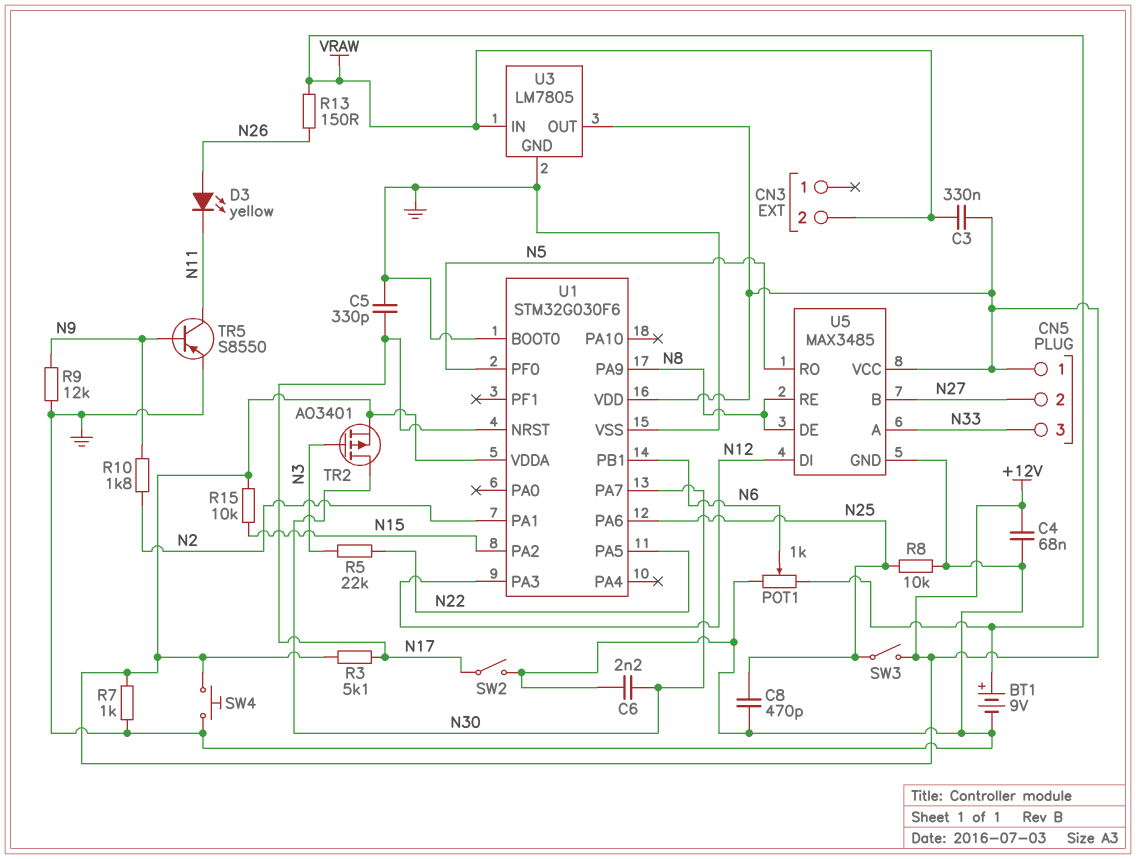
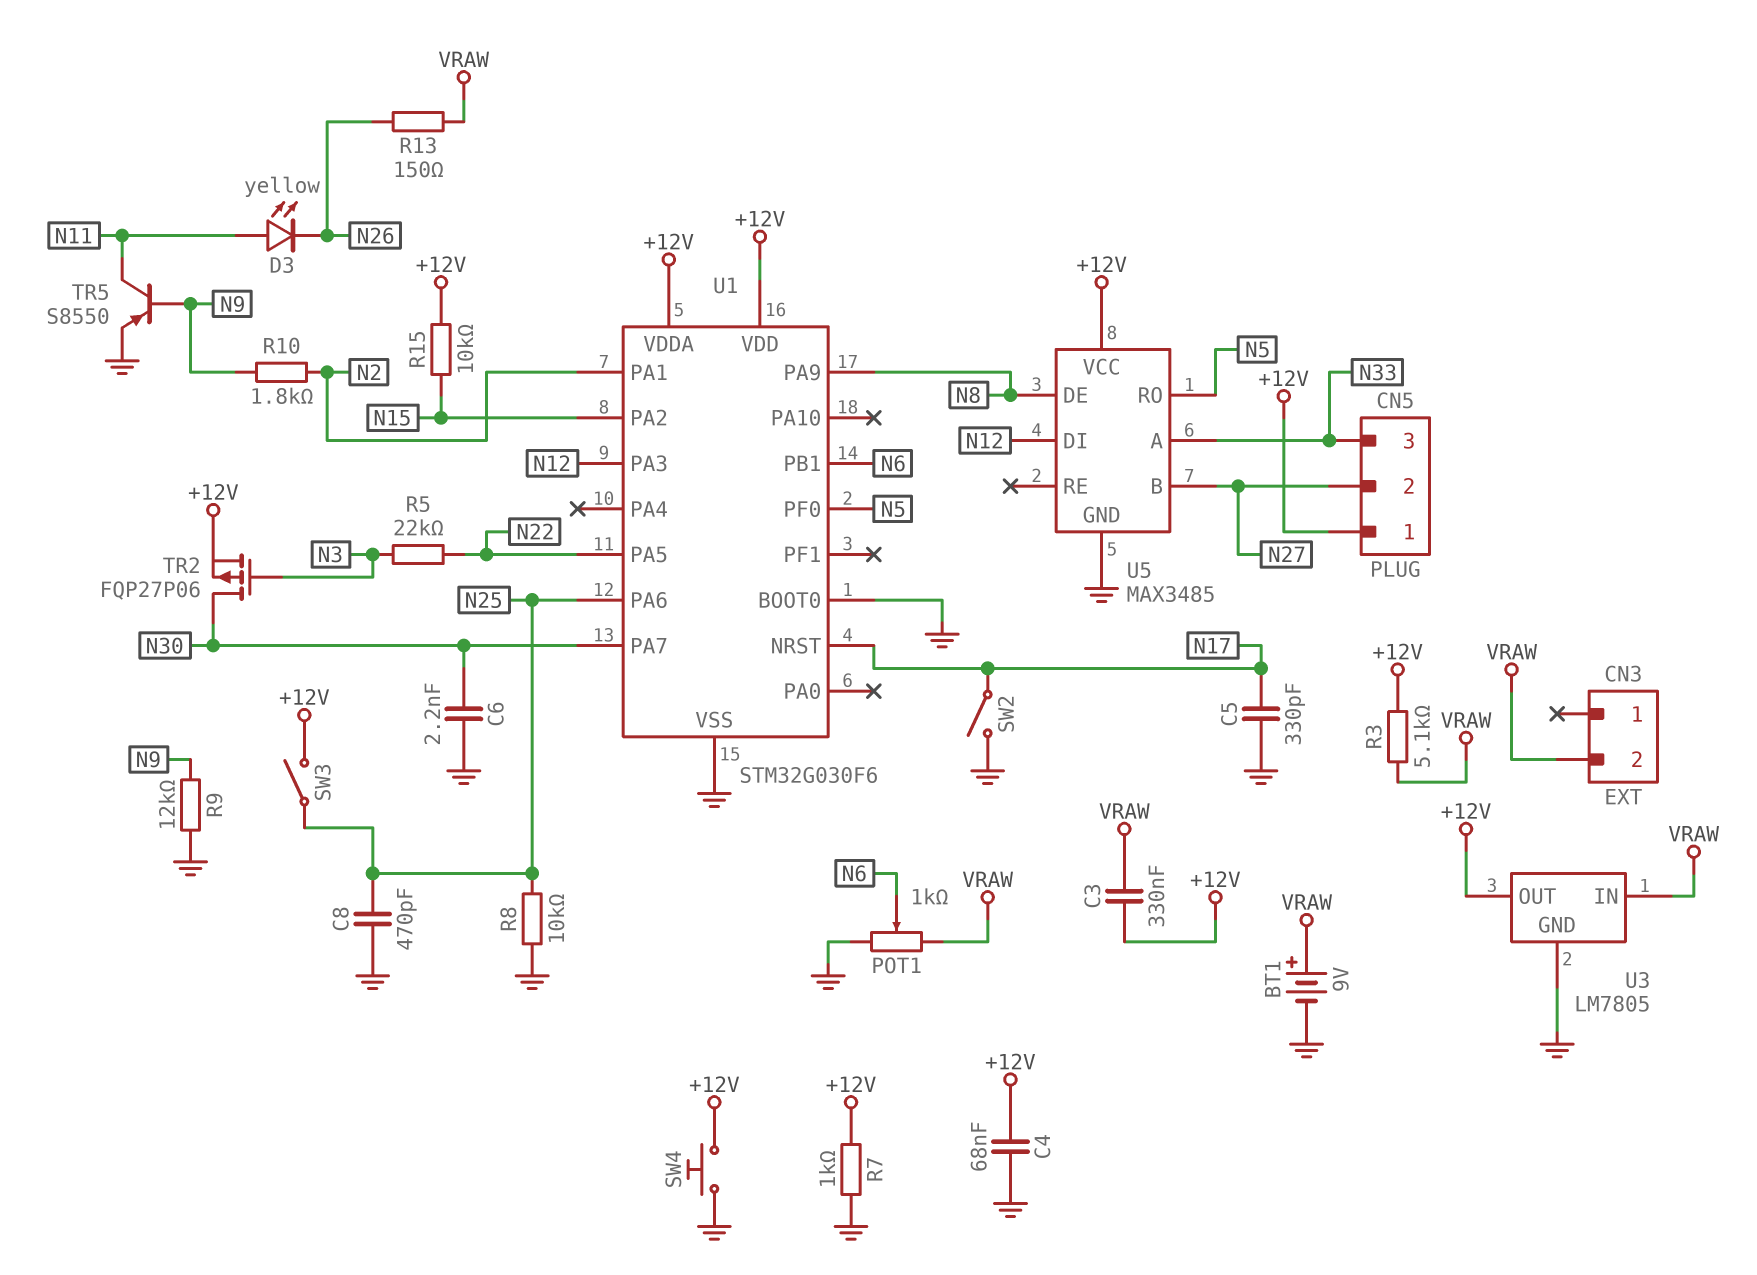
D3: LED yellow (A N26, K N11) -> LED yellow (A N11, K N26)
R3: 5.1k (+12V, N17) -> 5.1k (+12V, VRAW)
TR2: PMOS AO3401 (G N3, D N30, S +12V) -> PMOS FQP27P06 (G N3, D N30, S +12V)
U5 pin RE: N8 -> none

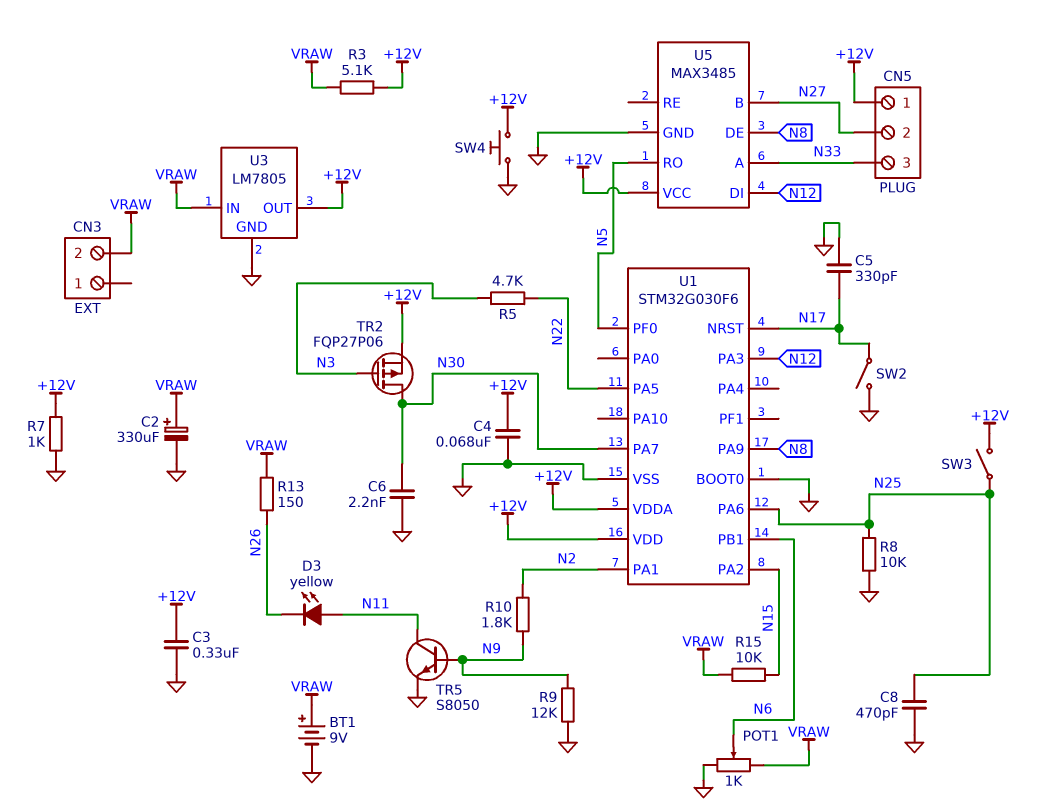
C2: none -> 330uF (plus VRAW, minus GND)
C3: 330nF (+12V, VRAW) -> 330nF (+12V, GND)
R5: 22k (N3, N22) -> 4.7k (N3, N22)
R15: 10k (+12V, N15) -> 10k (N15, VRAW)
TR5: PNP S8550 (B N9, C N11, E GND) -> NPN S8050 (B N9, C N11, E GND)

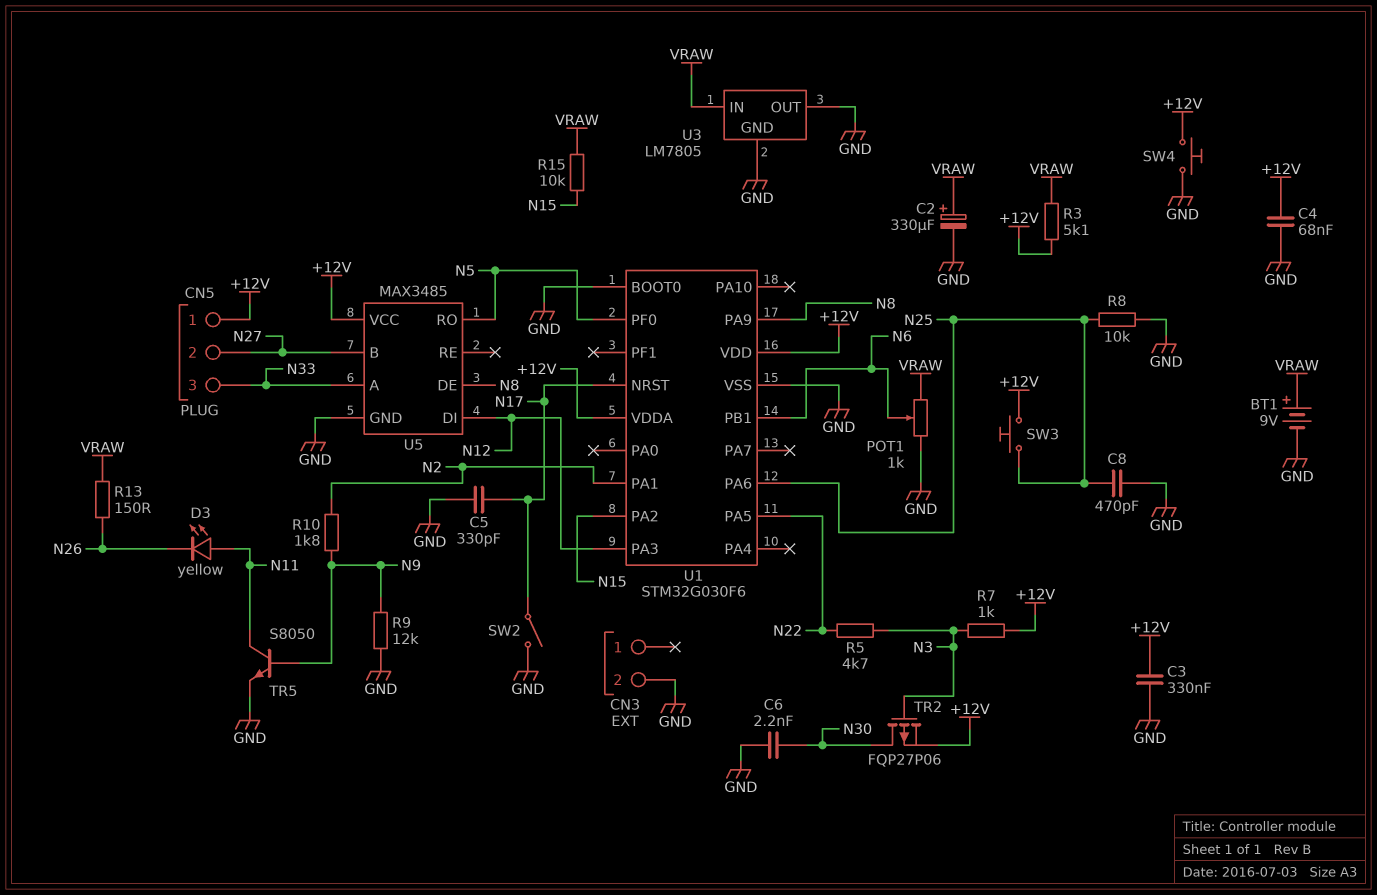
CN3 pin 2: VRAW -> GND
R7: 1k (+12V, GND) -> 1k (+12V, N3)
SW3: switch (+12V, N25) -> button (+12V, N25)
U1 pin PA7: N30 -> none
U3 pin OUT: +12V -> GND

